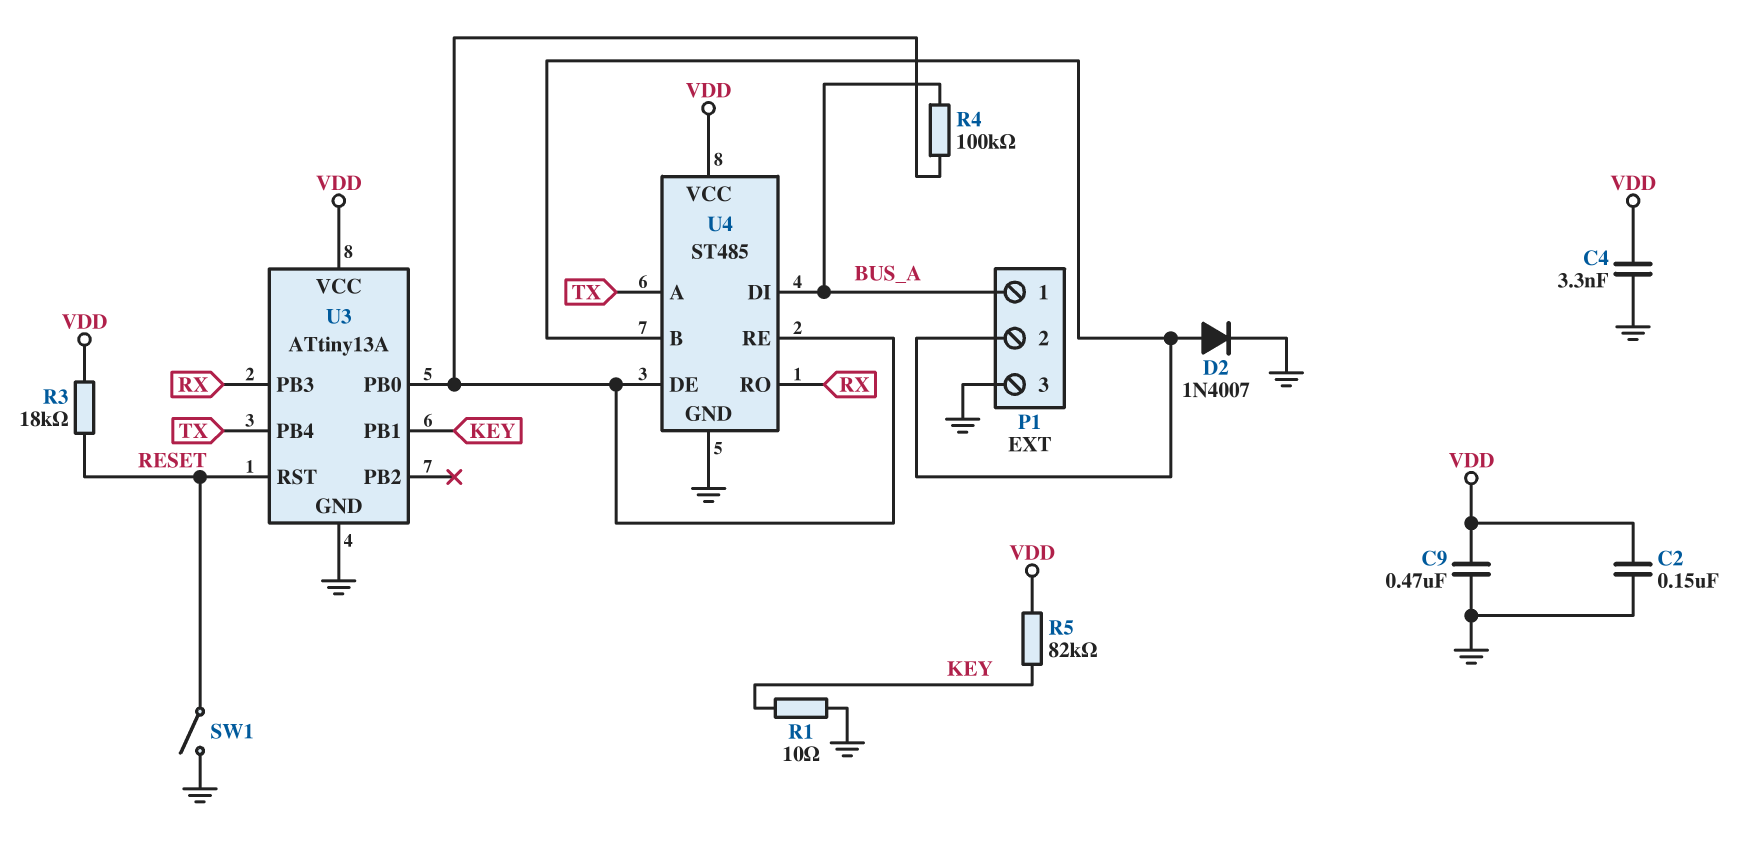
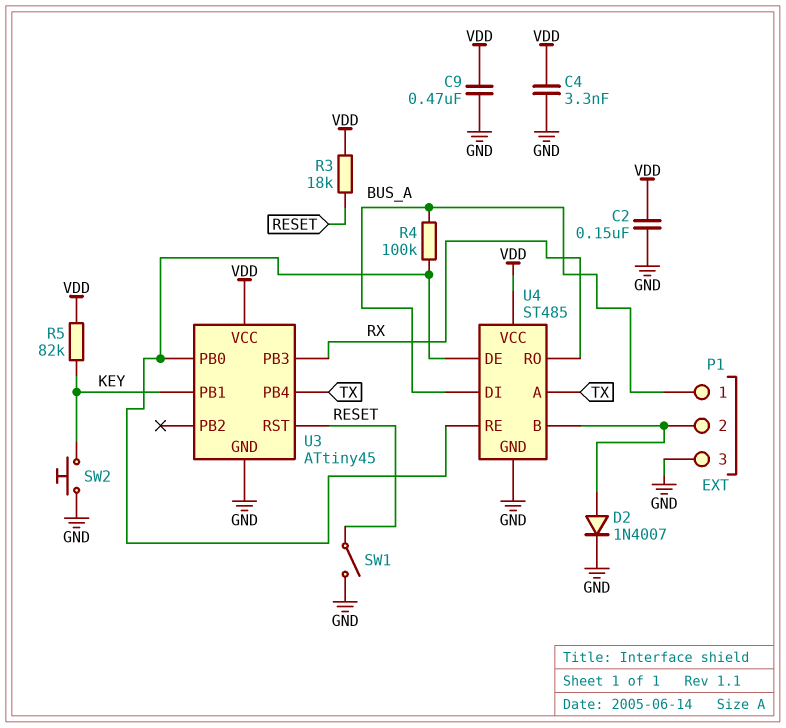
R1: 10 (GND, KEY) -> none
SW2: none -> button (GND, KEY)
U3: ATtiny13A -> ATtiny45

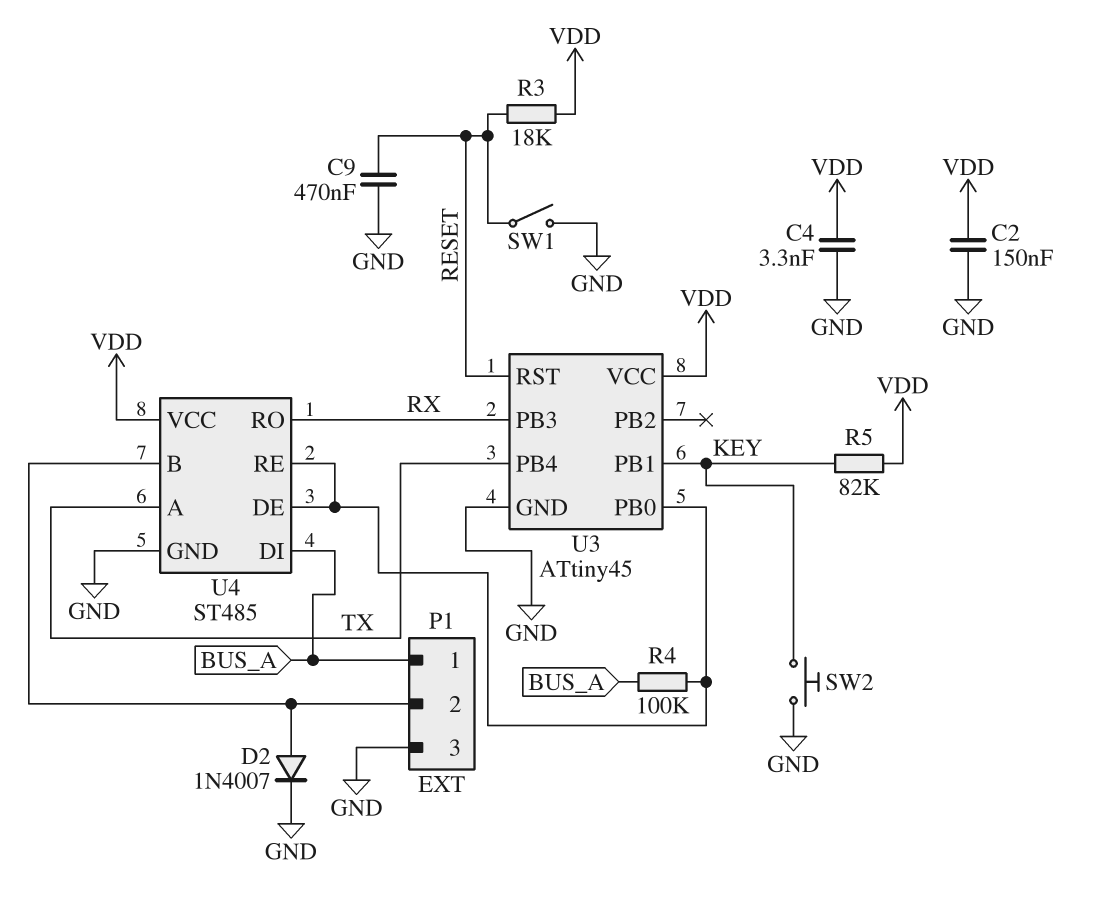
C9: 470nF (GND, VDD) -> 470nF (GND, RESET)

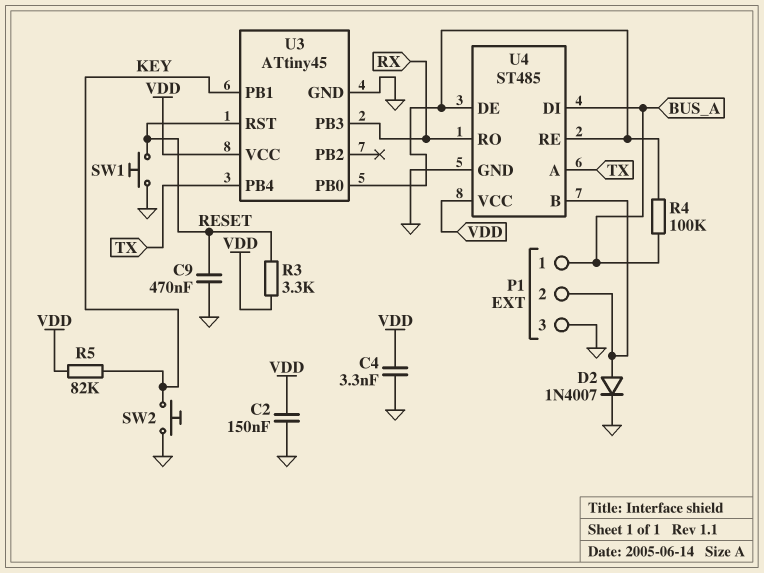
R3: 18k (RESET, VDD) -> 3.3k (RESET, VDD)
SW1: switch (GND, RESET) -> button (GND, RESET)

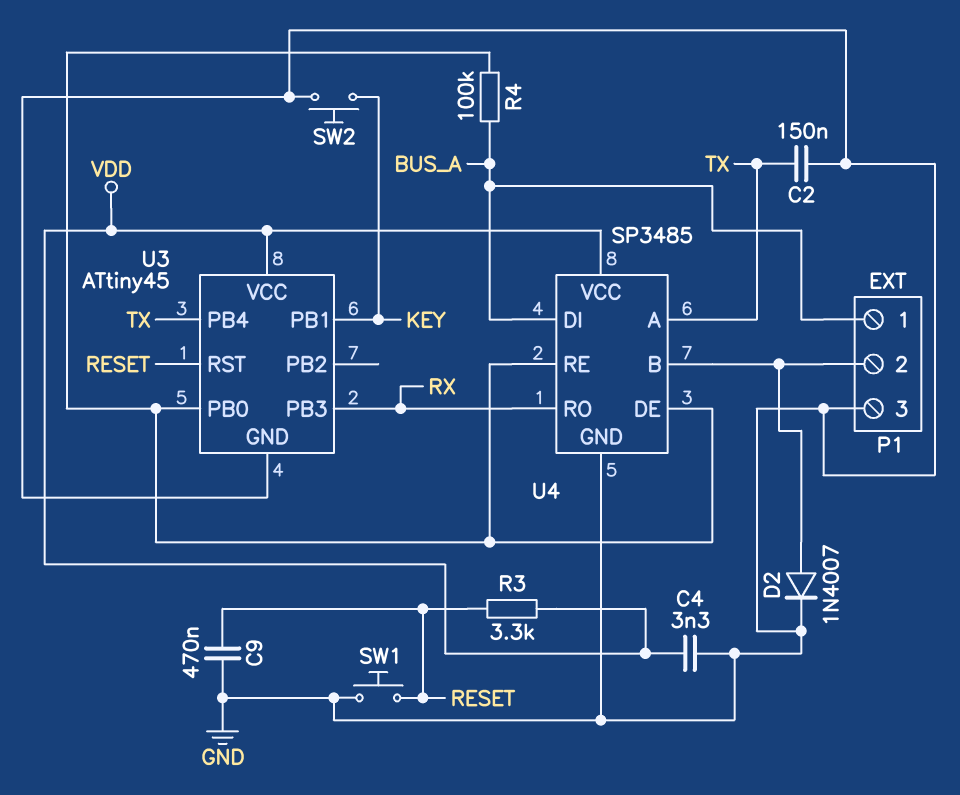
C2: 150nF (GND, VDD) -> 150nF (GND, TX)
R5: 82k (KEY, VDD) -> none
U4: ST485 -> SP3485

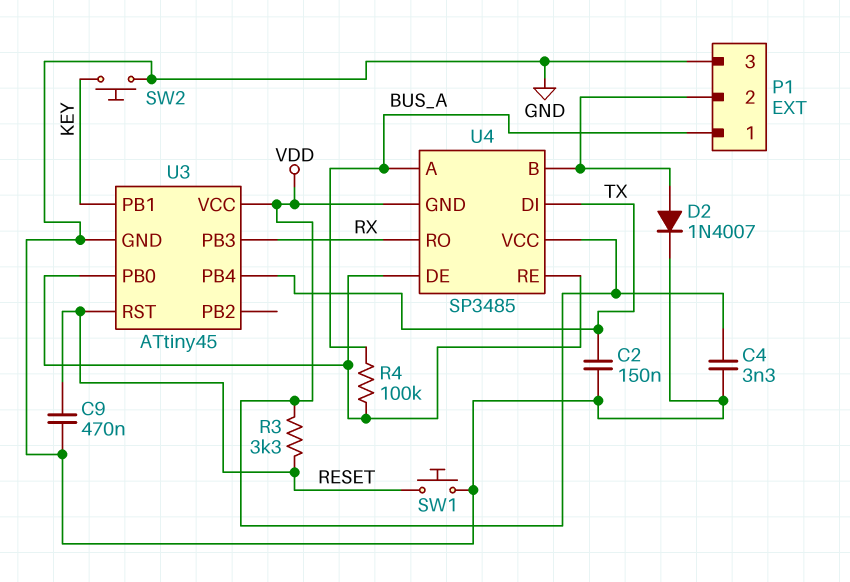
U4 pin A: TX -> BUS_A
U4 pin DI: BUS_A -> TX
U4 pin GND: GND -> VDD

